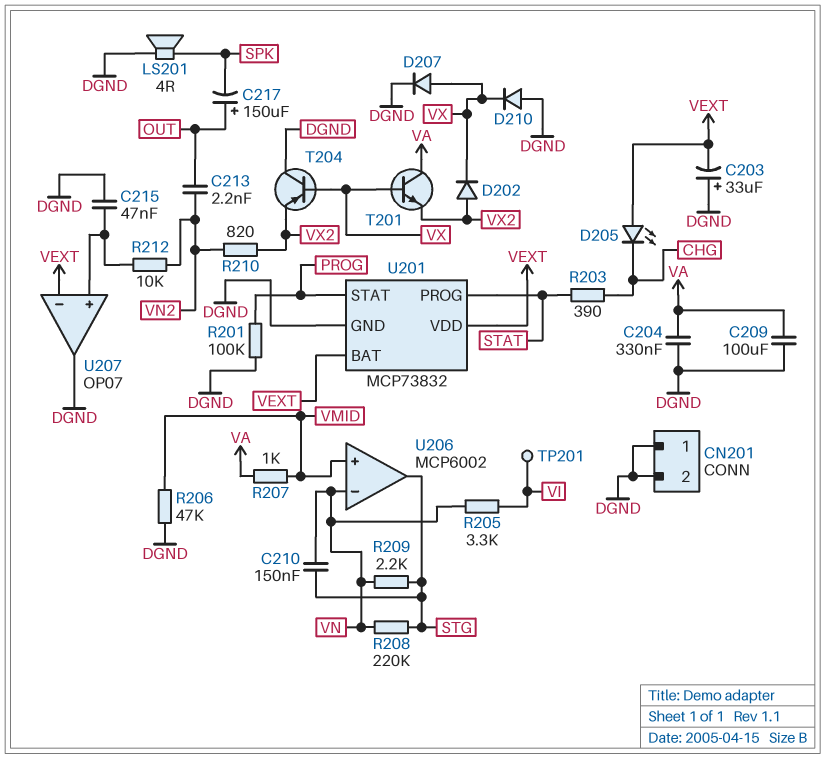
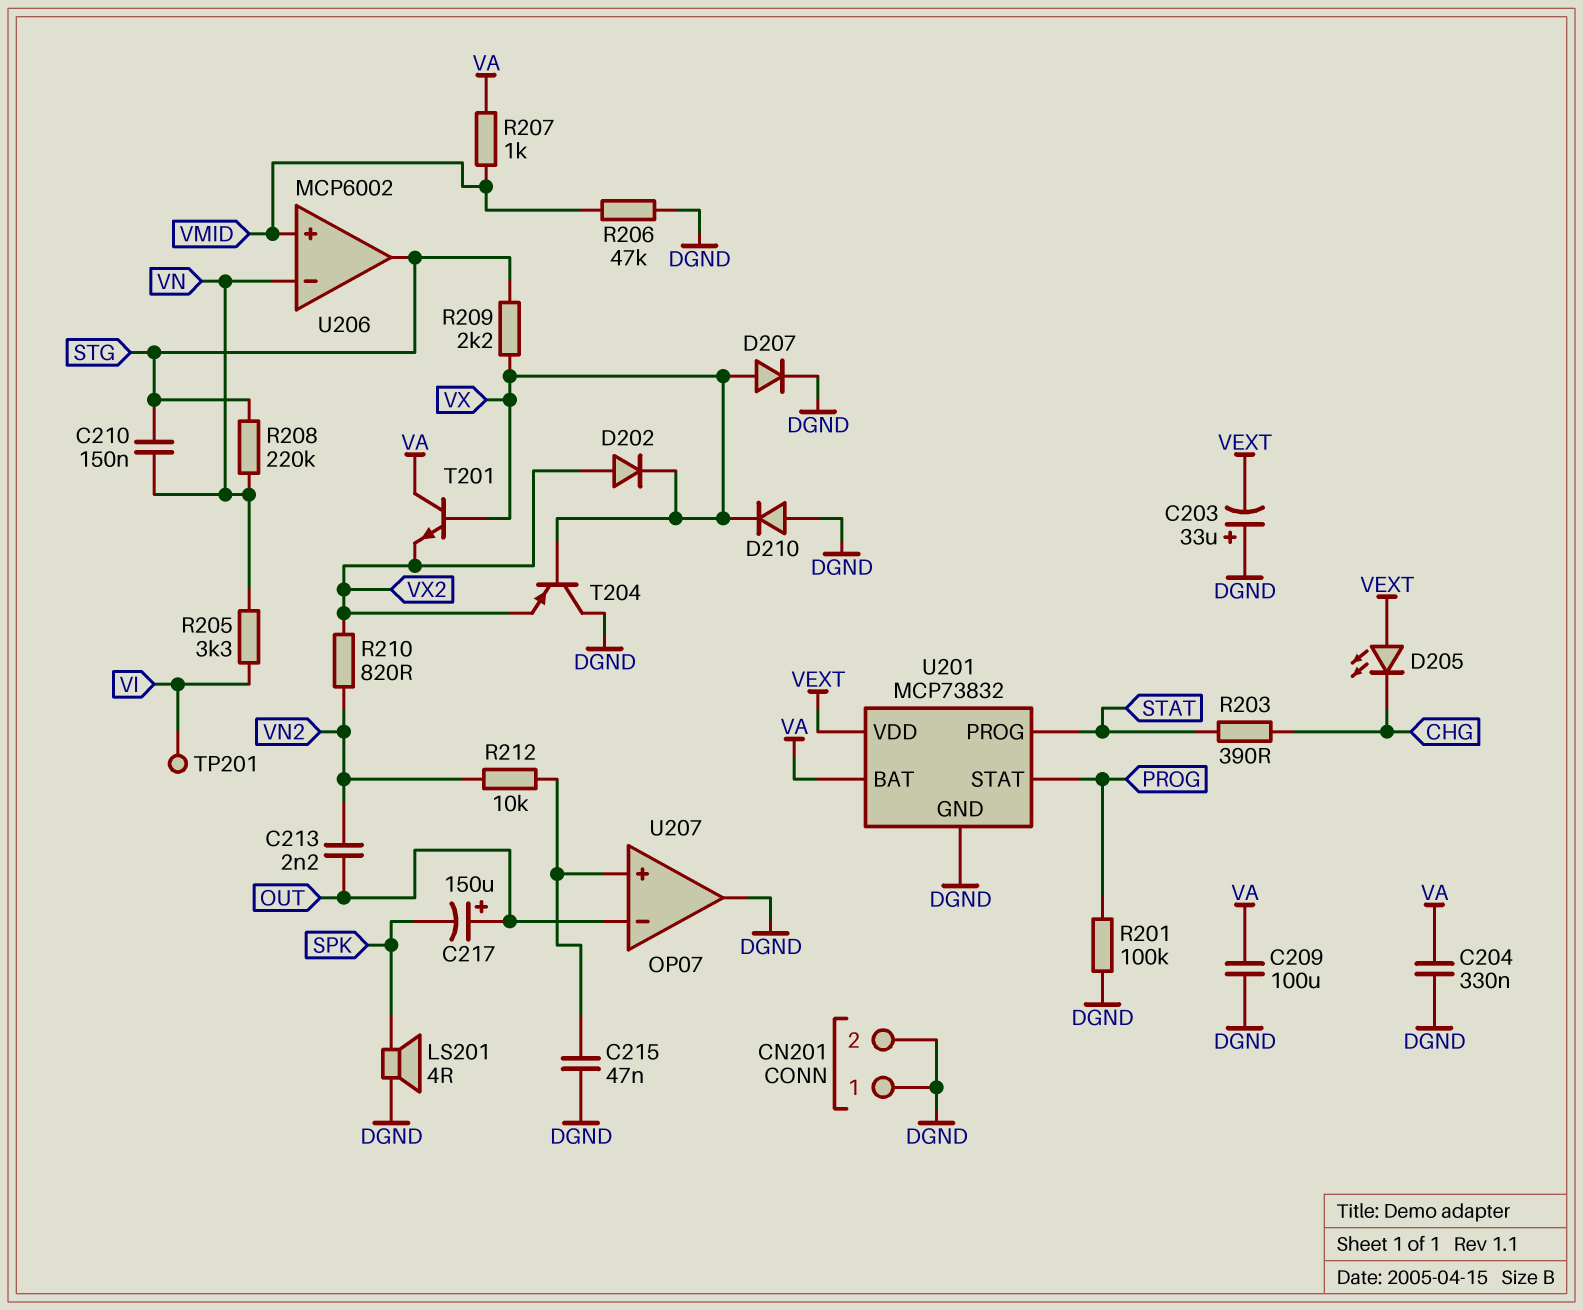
R209: 2.2k (STG, VN) -> 2.2k (STG, VX)
U201 pin BAT: VEXT -> VA
U207 pin in-: VEXT -> OUT

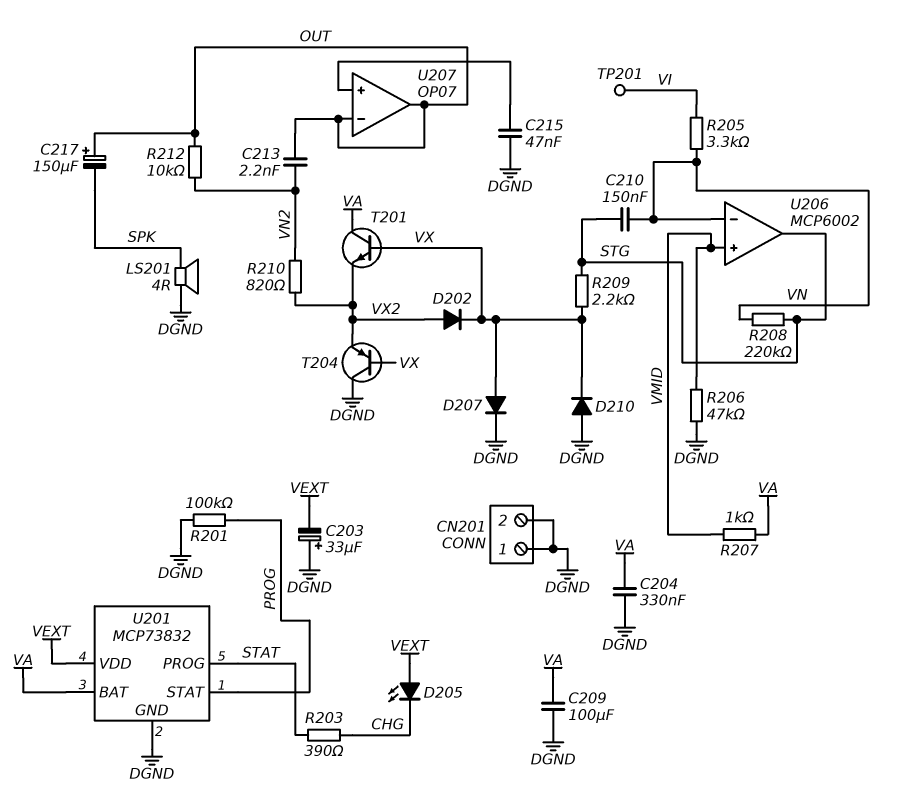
R212: 10k (U207/in+, VN2) -> 10k (OUT, VN2)
U207 pin out: DGND -> OUT

